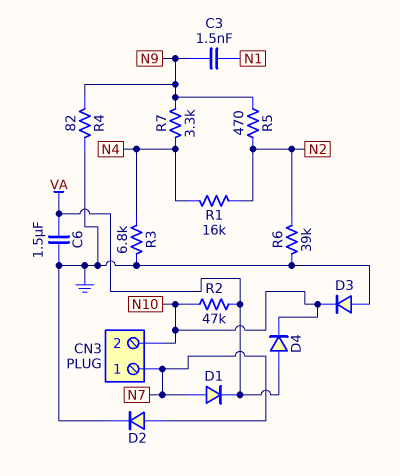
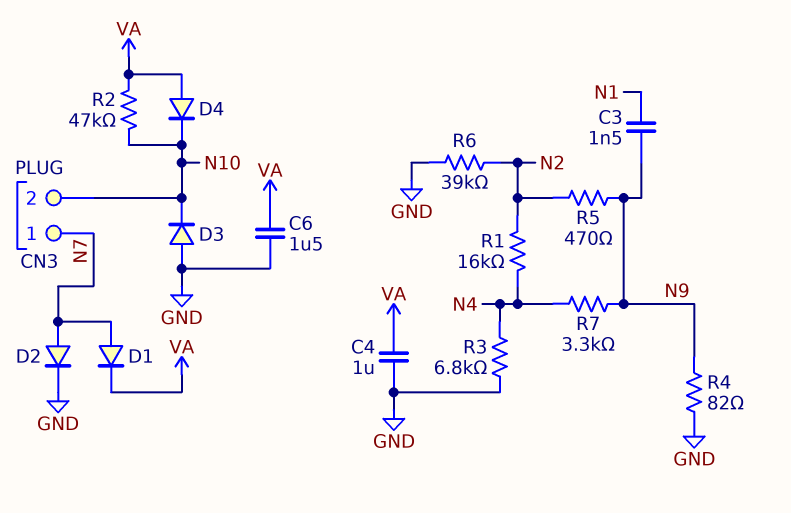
C4: none -> 1uF (GND, VA)

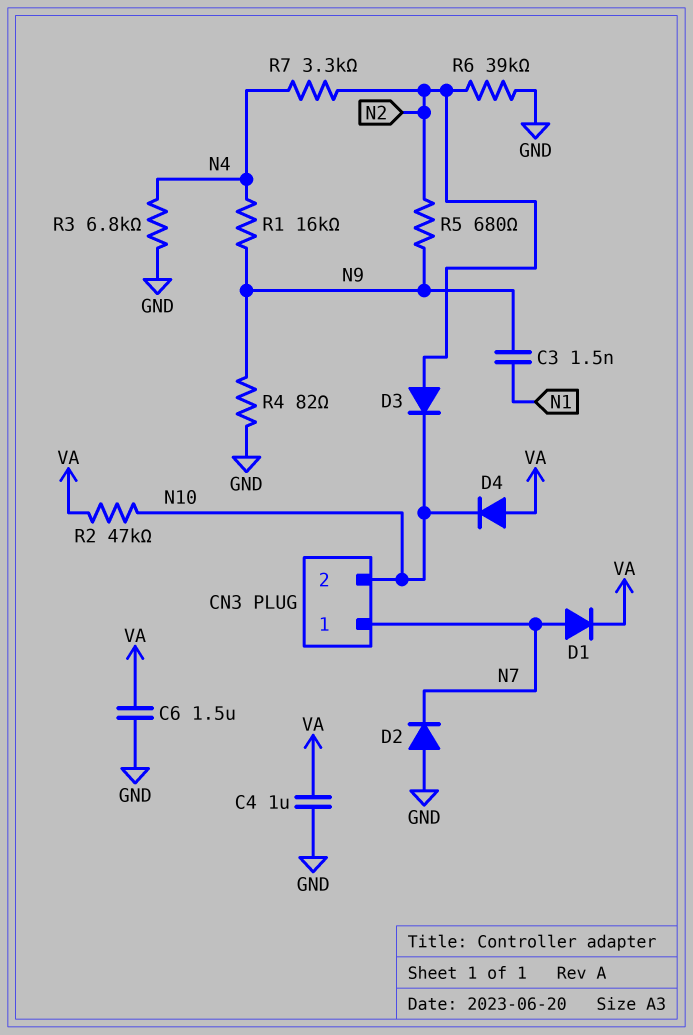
D2: diode (A N7, K GND) -> diode (A GND, K N7)
D3: diode (A GND, K N10) -> diode (A N2, K N10)
R1: 16k (N2, N4) -> 16k (N4, N9)
R5: 470 (N2, N9) -> 680 (N2, N9)
R7: 3.3k (N4, N9) -> 3.3k (N2, N4)

